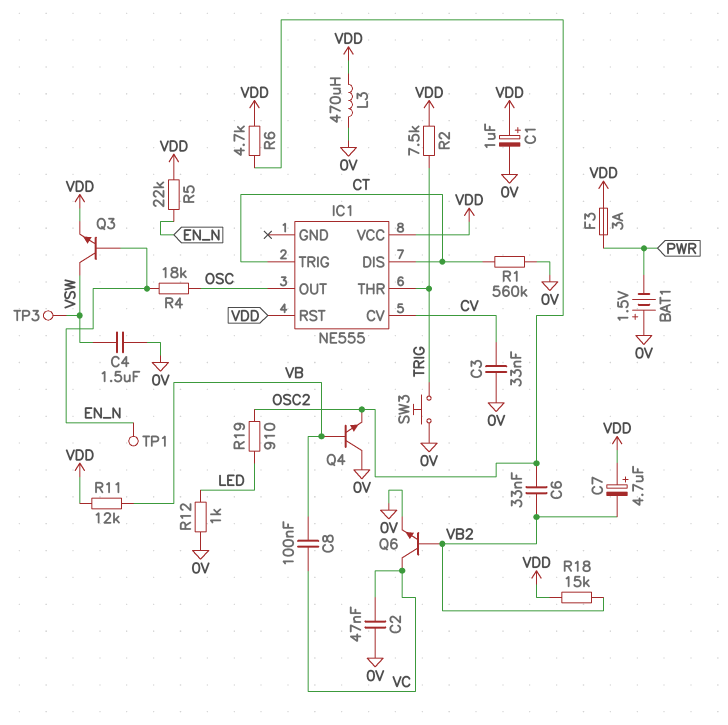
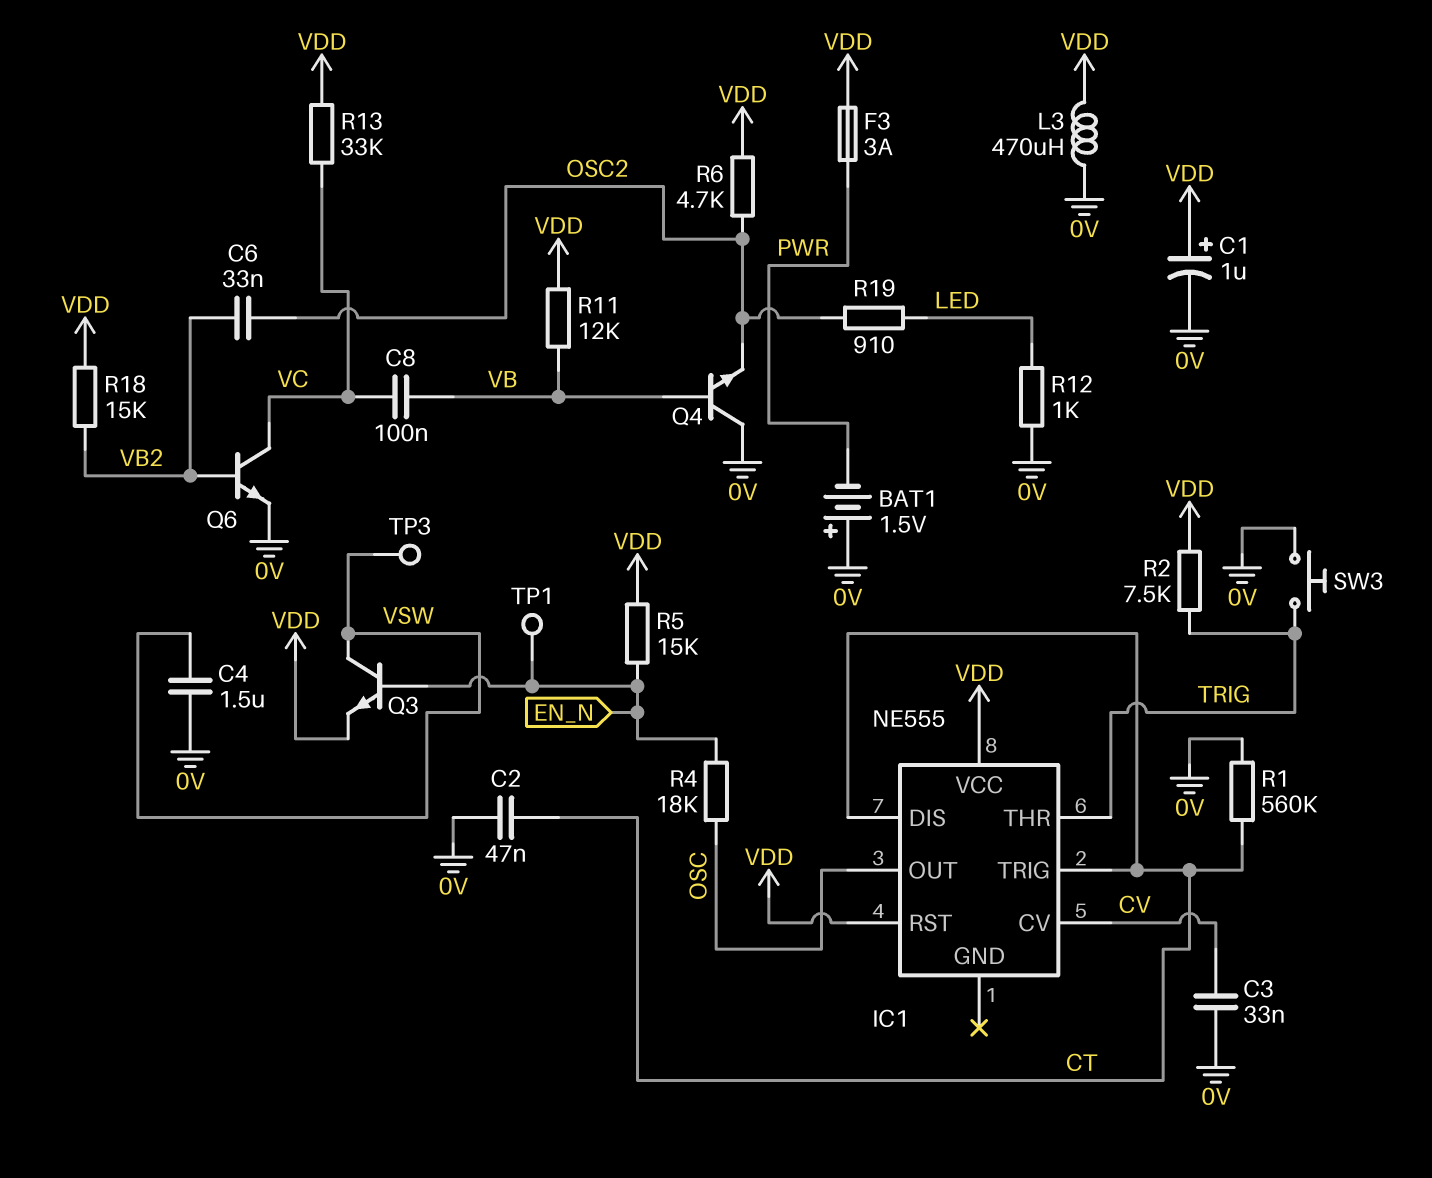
C2: 47nF (0V, VC) -> 47nF (0V, CT)
C7: 4.7uF (plus VDD, minus VB2) -> none
R5: 22k (EN_N, VDD) -> 15k (EN_N, VDD)
R13: none -> 33k (VC, VDD)

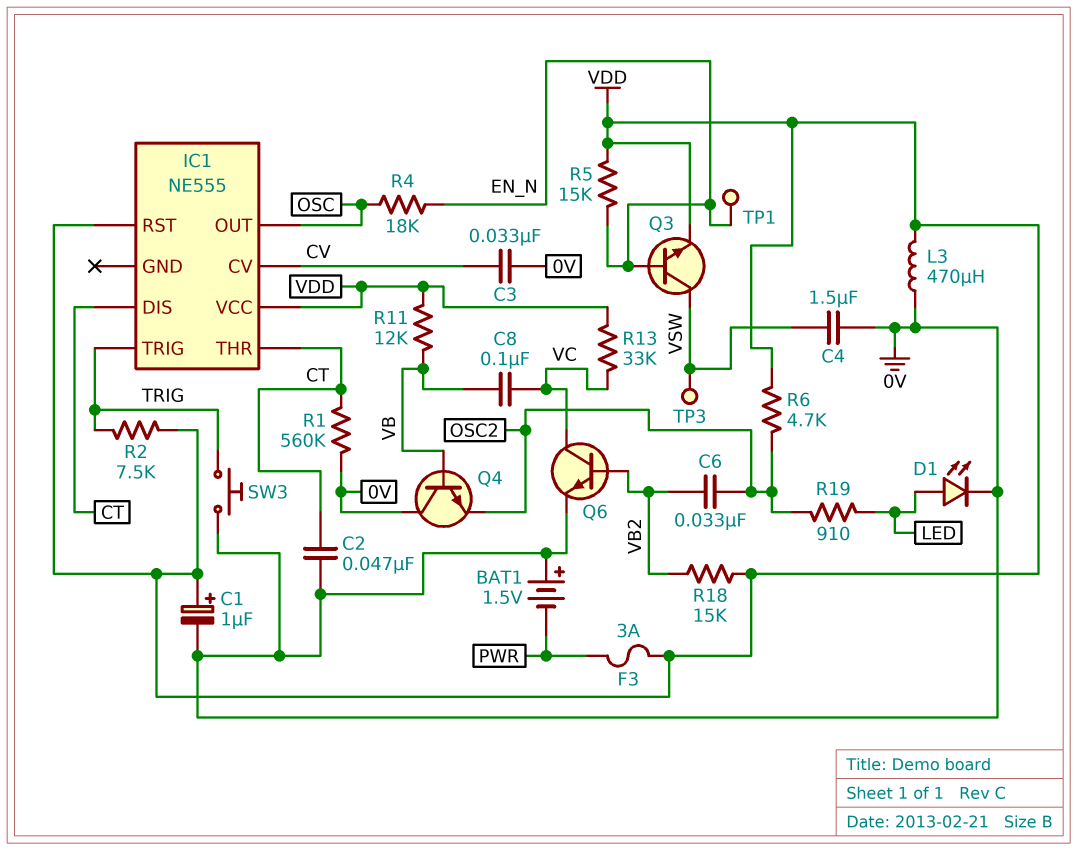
D1: none -> LED (A LED, K 0V)
IC1 pin THR: TRIG -> CT
IC1 pin TRIG: CT -> TRIG
R12: 1k (0V, LED) -> none

